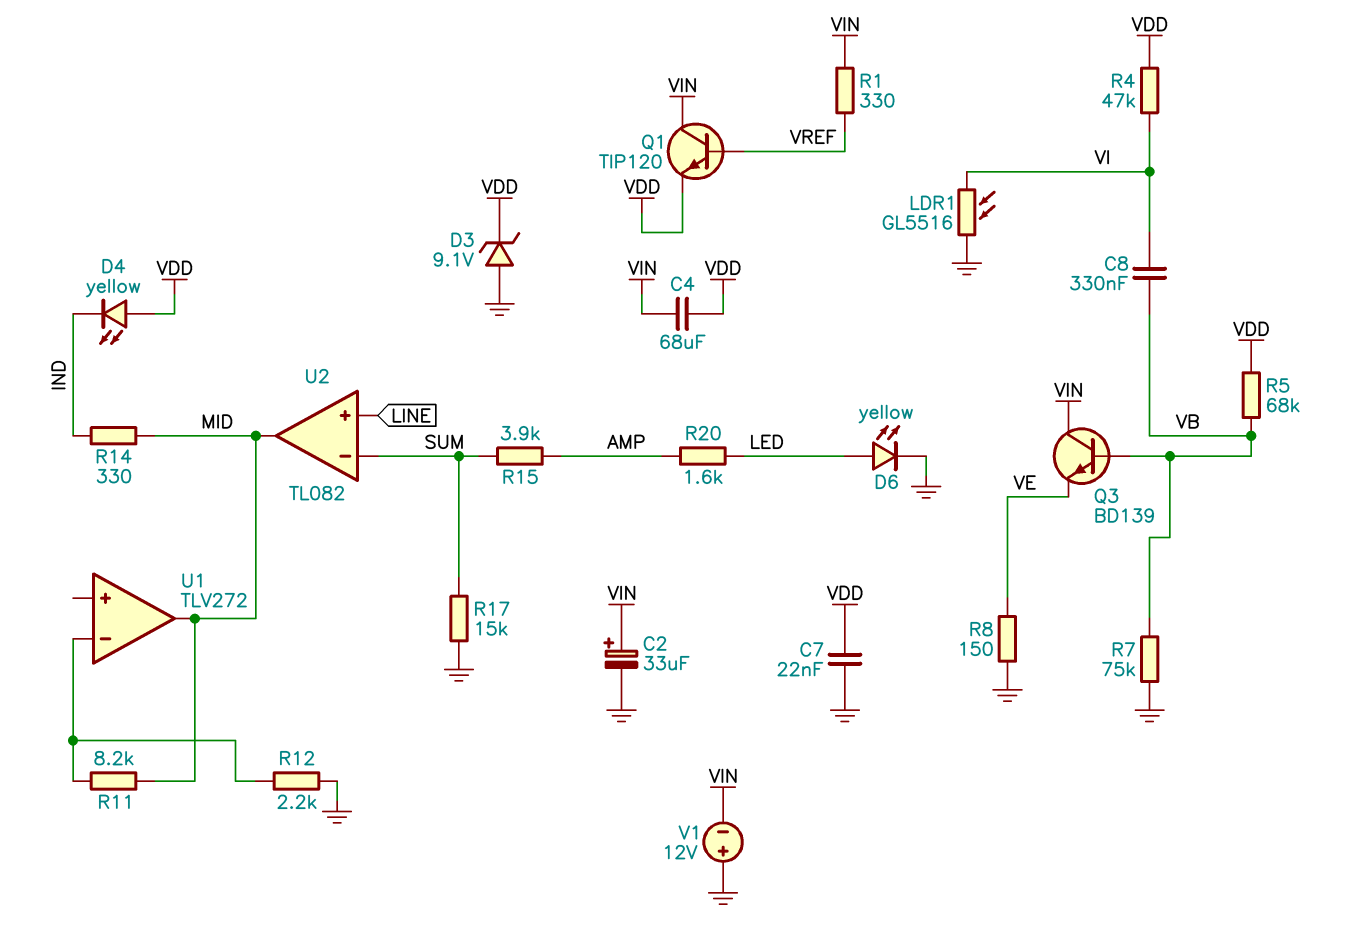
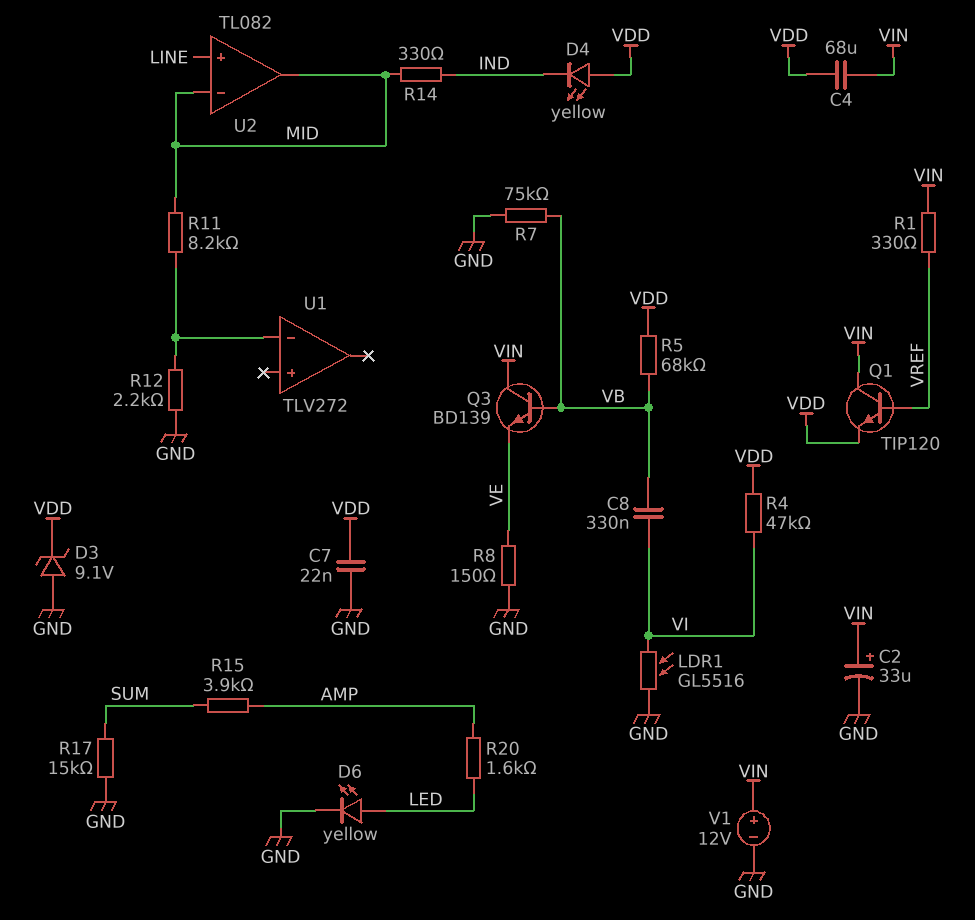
U1 pin out: MID -> none
U2 pin in-: SUM -> MID
V1: 12V (plus GND, minus VIN) -> 12V (plus VIN, minus GND)

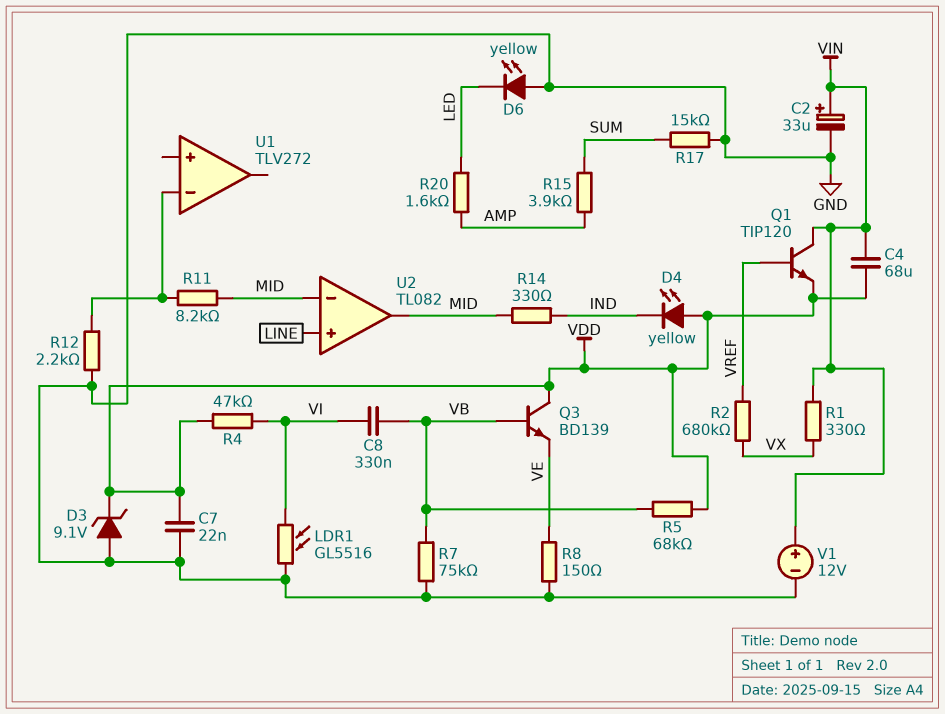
D6: LED yellow (A LED, K GND) -> LED yellow (A GND, K LED)
Q3: NPN BD139 (B VB, C VIN, E VE) -> NPN BD139 (B VB, C VDD, E VE)
R1: 330 (VIN, VREF) -> 330 (VIN, VX)
R2: none -> 680k (VREF, VX)

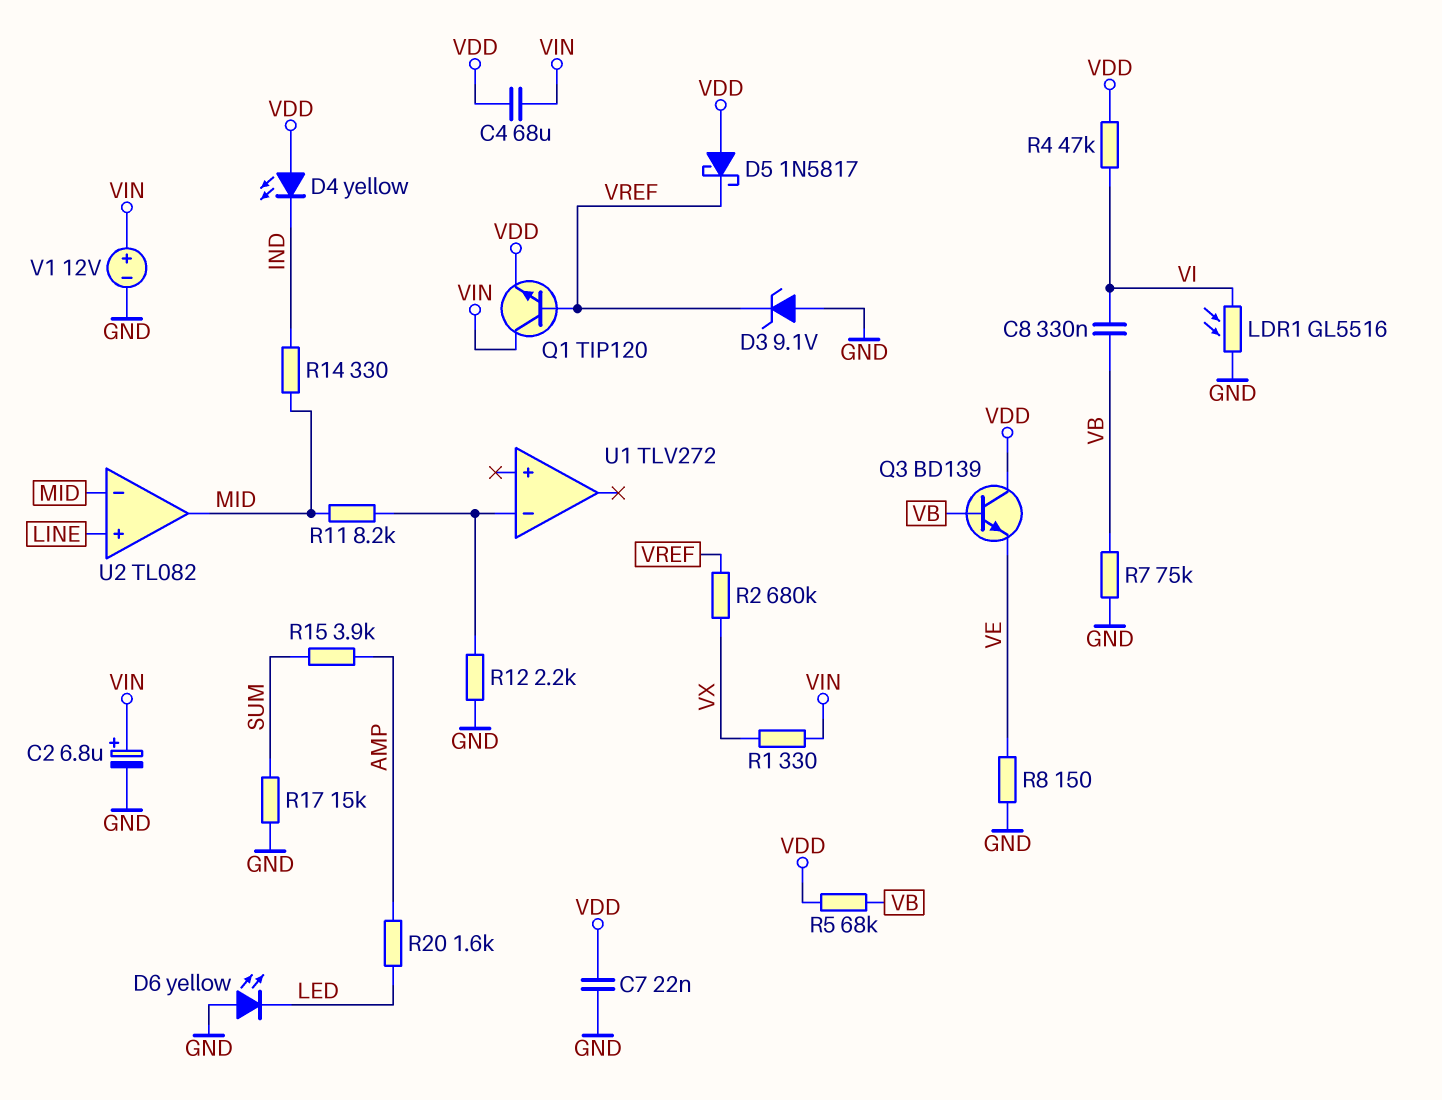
C2: 33uF (plus VIN, minus GND) -> 6.8uF (plus VIN, minus GND)
D3: zener 9.1V (A GND, K VDD) -> zener 9.1V (A GND, K VREF)
D5: none -> schottky 1N5817 (A VDD, K VREF)

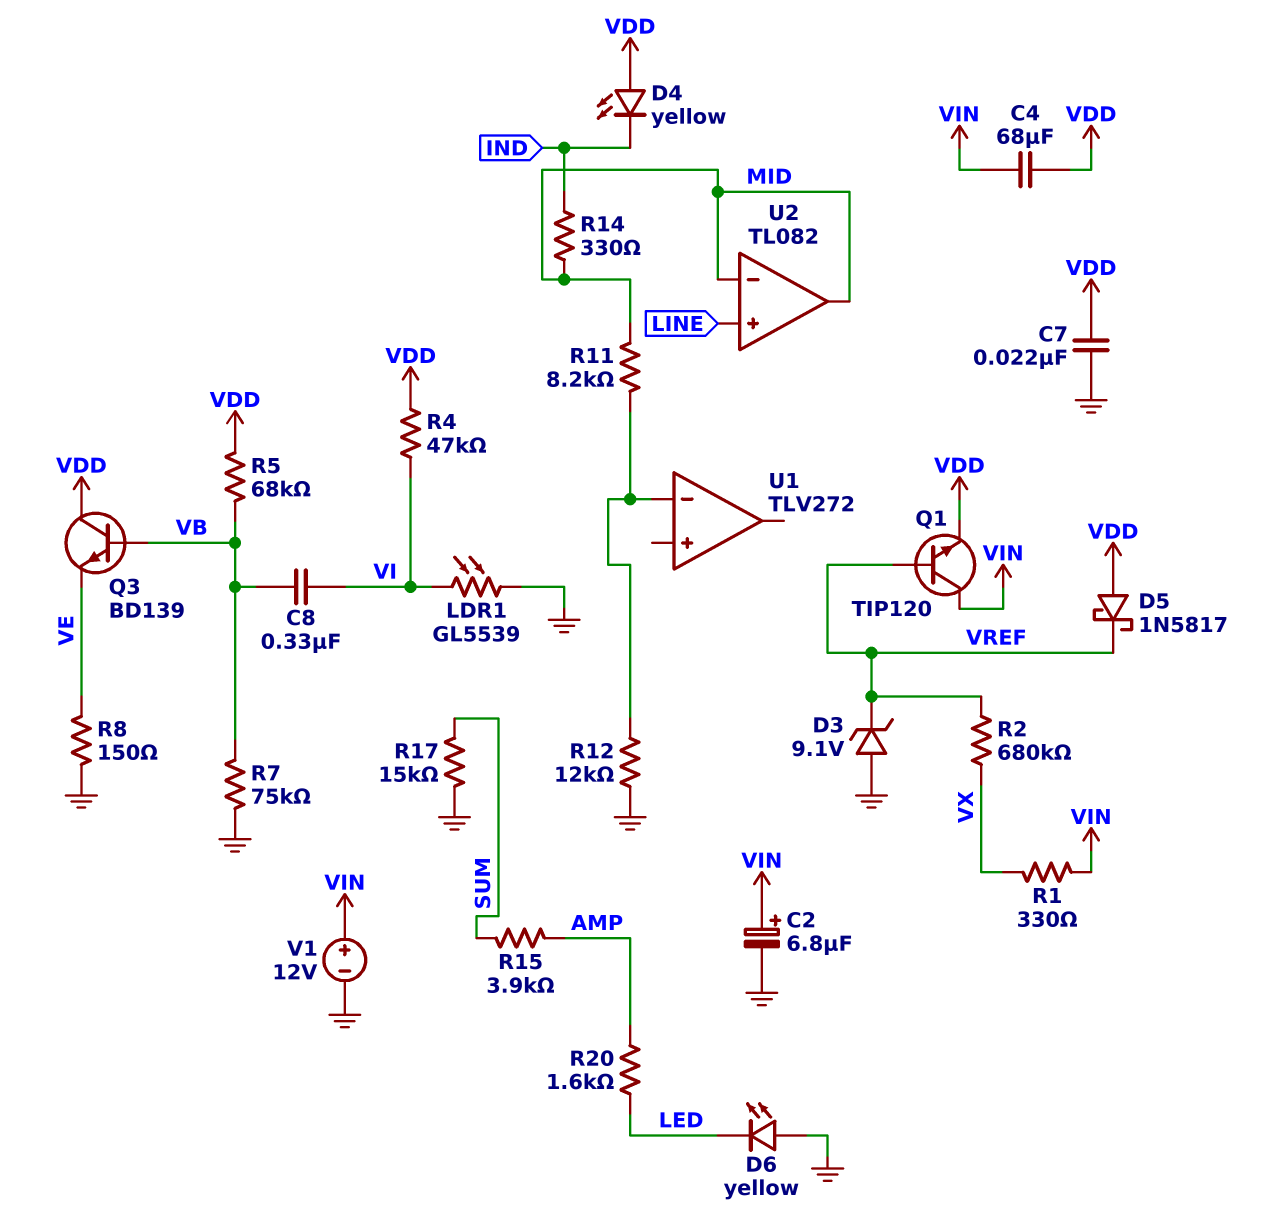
LDR1: GL5516 (GND, VI) -> GL5539 (GND, VI)
R12: 2.2k (GND, U1/in-) -> 12k (GND, U1/in-)

